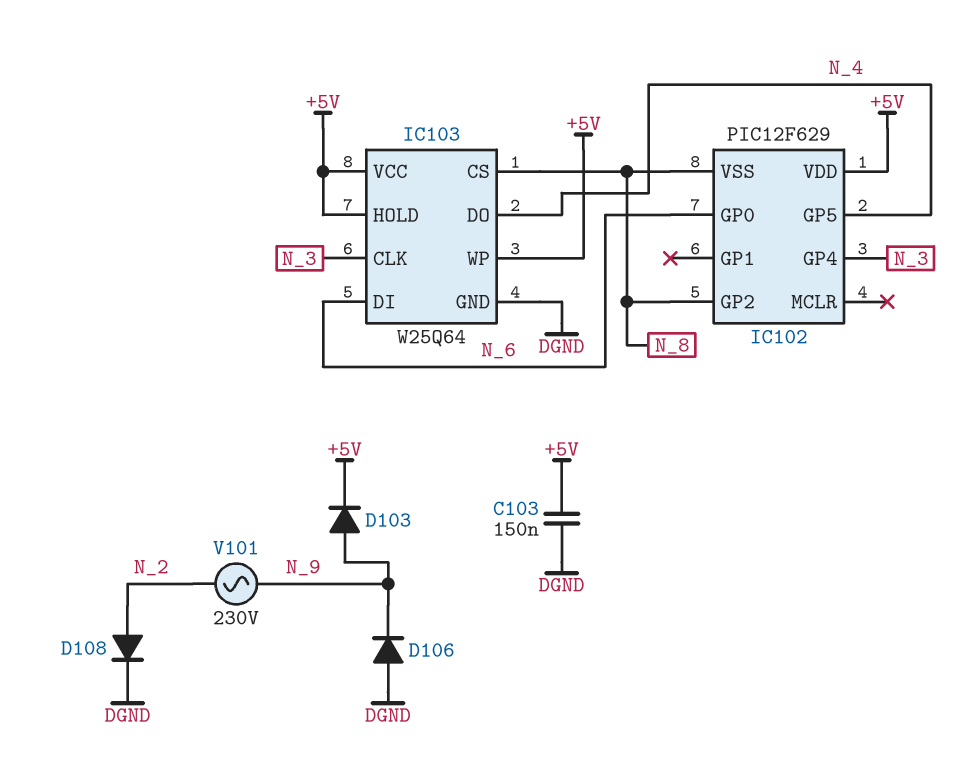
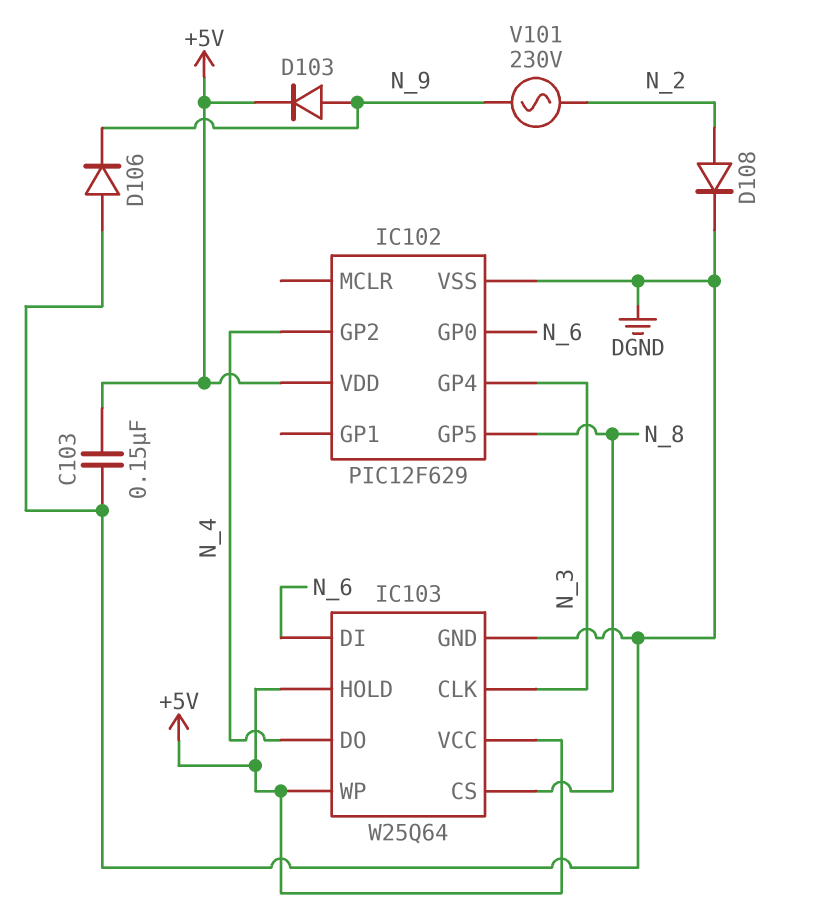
IC102 pin GP2: N_8 -> N_4
IC102 pin GP5: N_4 -> N_8
IC102 pin VSS: N_8 -> DGND

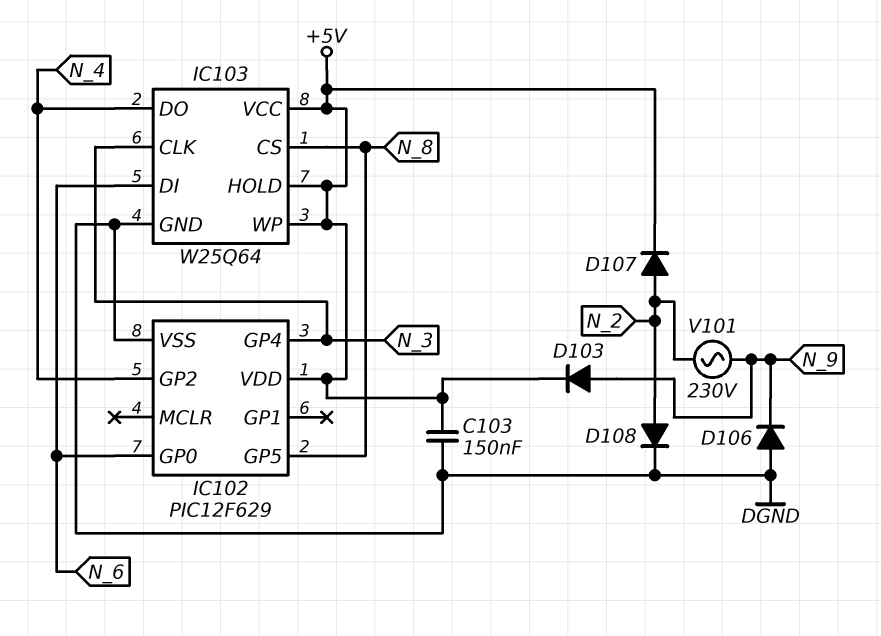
D107: none -> diode (A N_2, K +5V)

